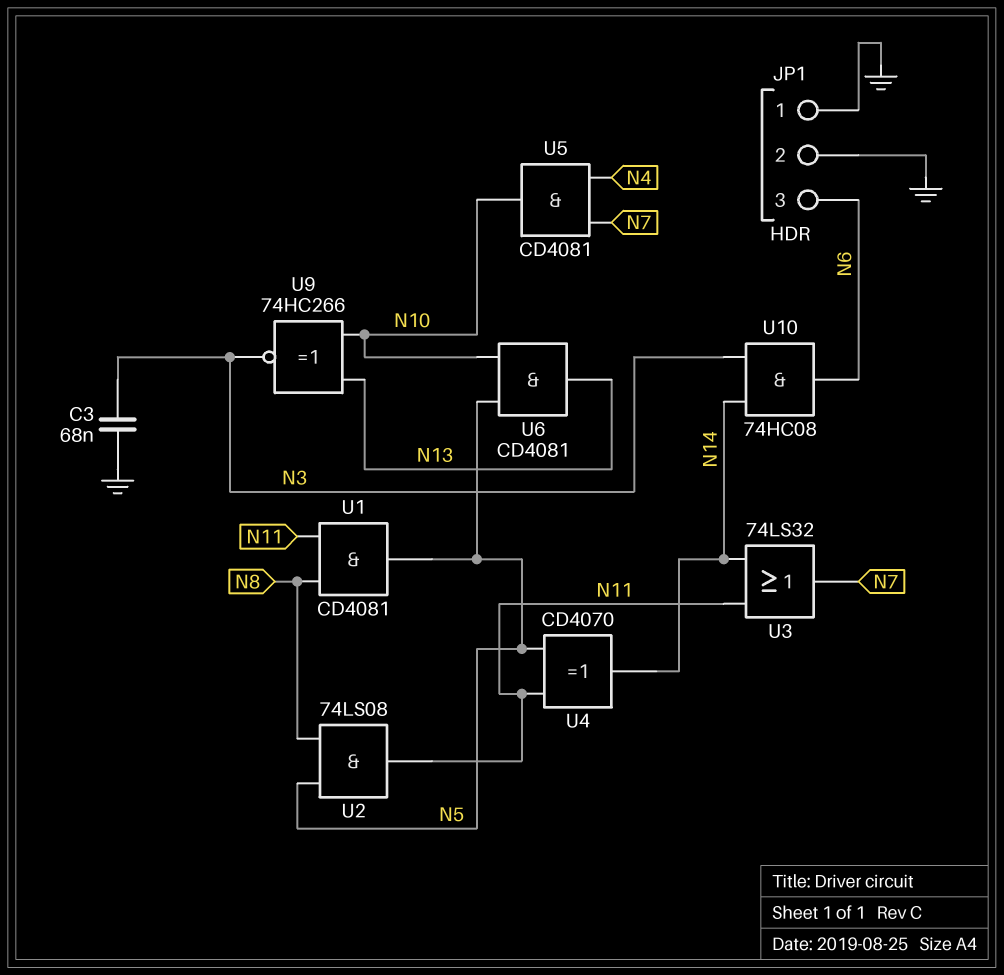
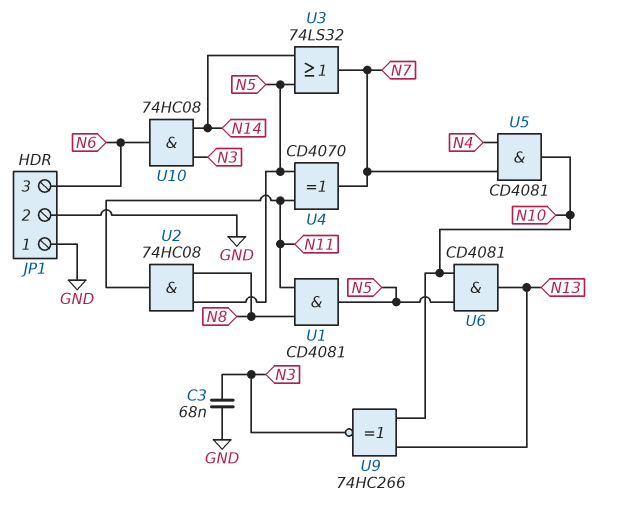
U2: AND 74LS08 (in N5, in N8, out N11) -> AND 74HC08 (in N5, in N8, out N11)
U3: OR 74LS32 (in N11, in N14, out N7) -> OR 74LS32 (in N5, in N14, out N7)
U4: XOR CD4070 (in N5, in N11, out N14) -> XOR CD4070 (in N5, in N11, out N7)

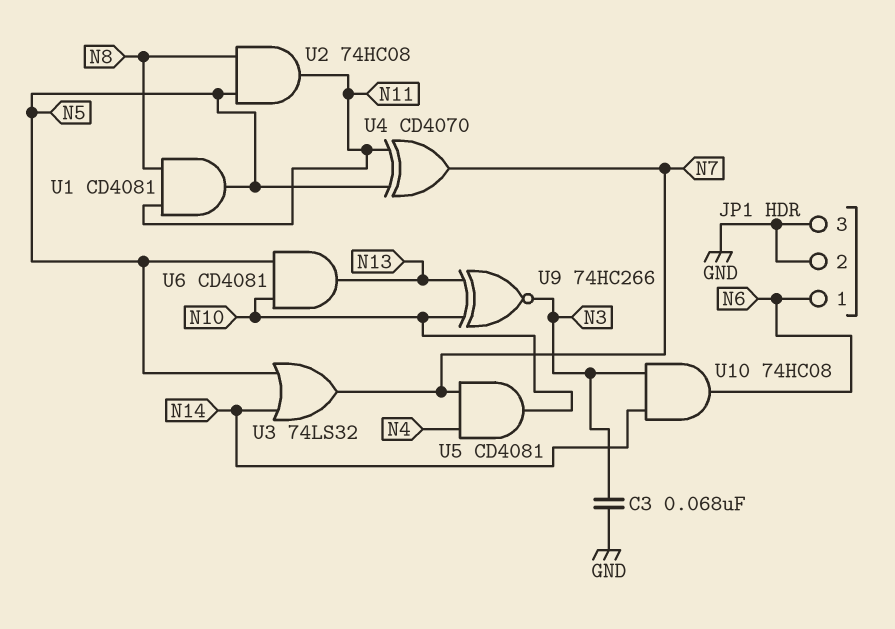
JP1 pin 1: GND -> N6
JP1 pin 3: N6 -> GND

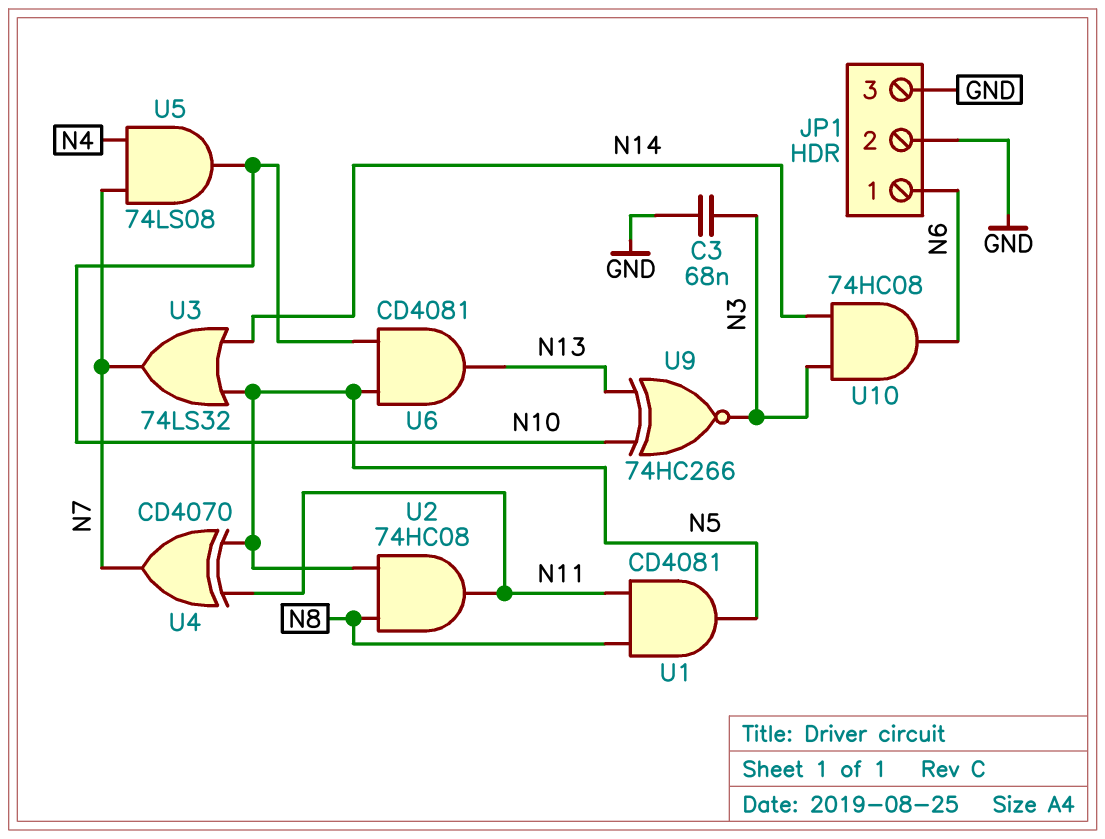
U5: AND CD4081 (in N4, in N7, out N10) -> AND 74LS08 (in N4, in N7, out N10)

